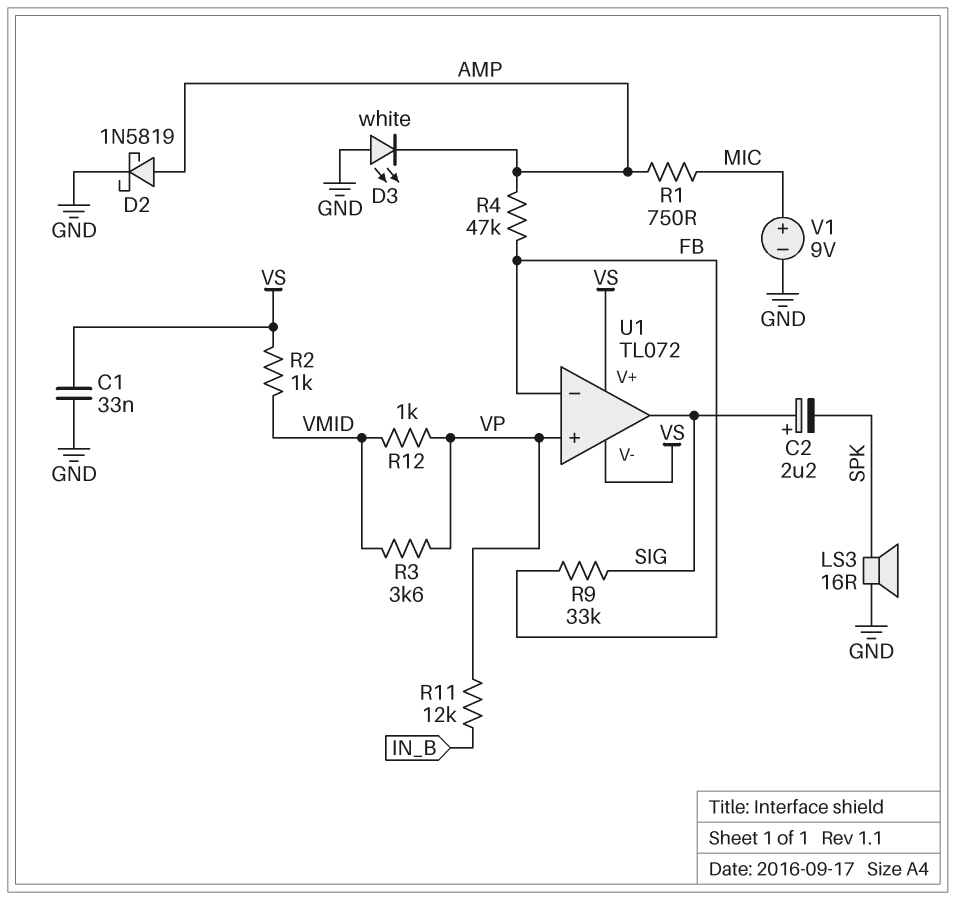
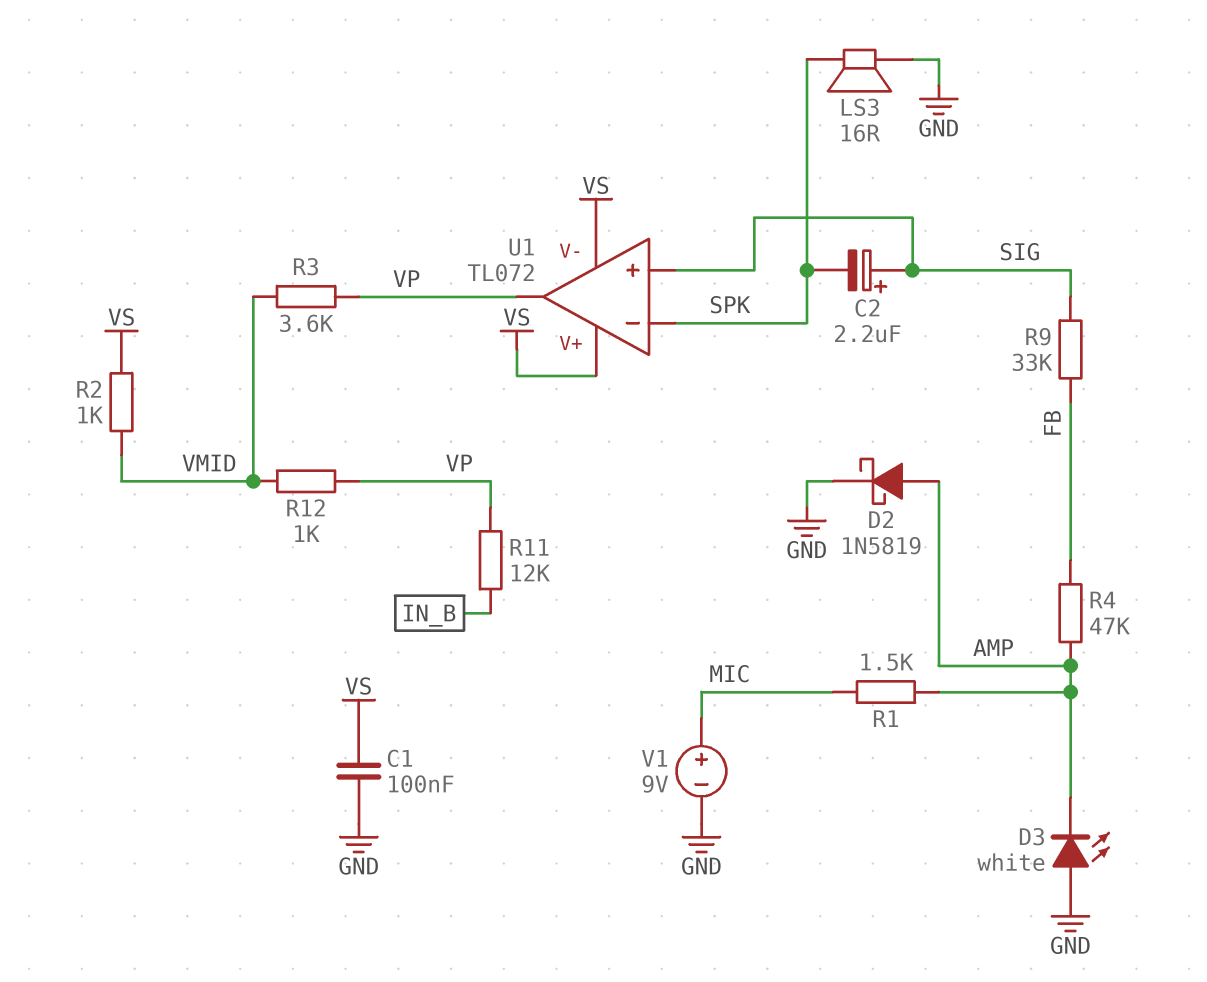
C1: 33nF (GND, VS) -> 100nF (GND, VS)
R1: 750 (AMP, MIC) -> 1.5k (AMP, MIC)
U1 pin in+: VP -> SIG
U1 pin in-: FB -> SPK
U1 pin out: SIG -> VP

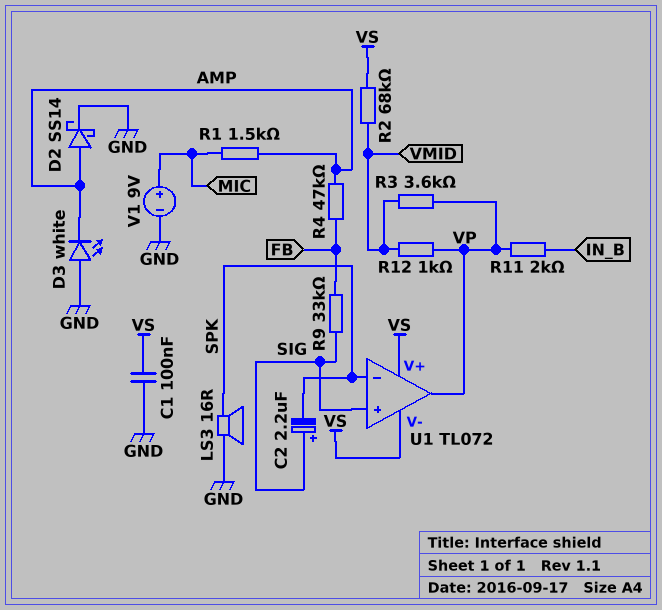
D2: schottky 1N5819 (A AMP, K GND) -> schottky SS14 (A AMP, K GND)
R2: 1k (VMID, VS) -> 68k (VMID, VS)
R11: 12k (IN_B, VP) -> 2k (IN_B, VP)

